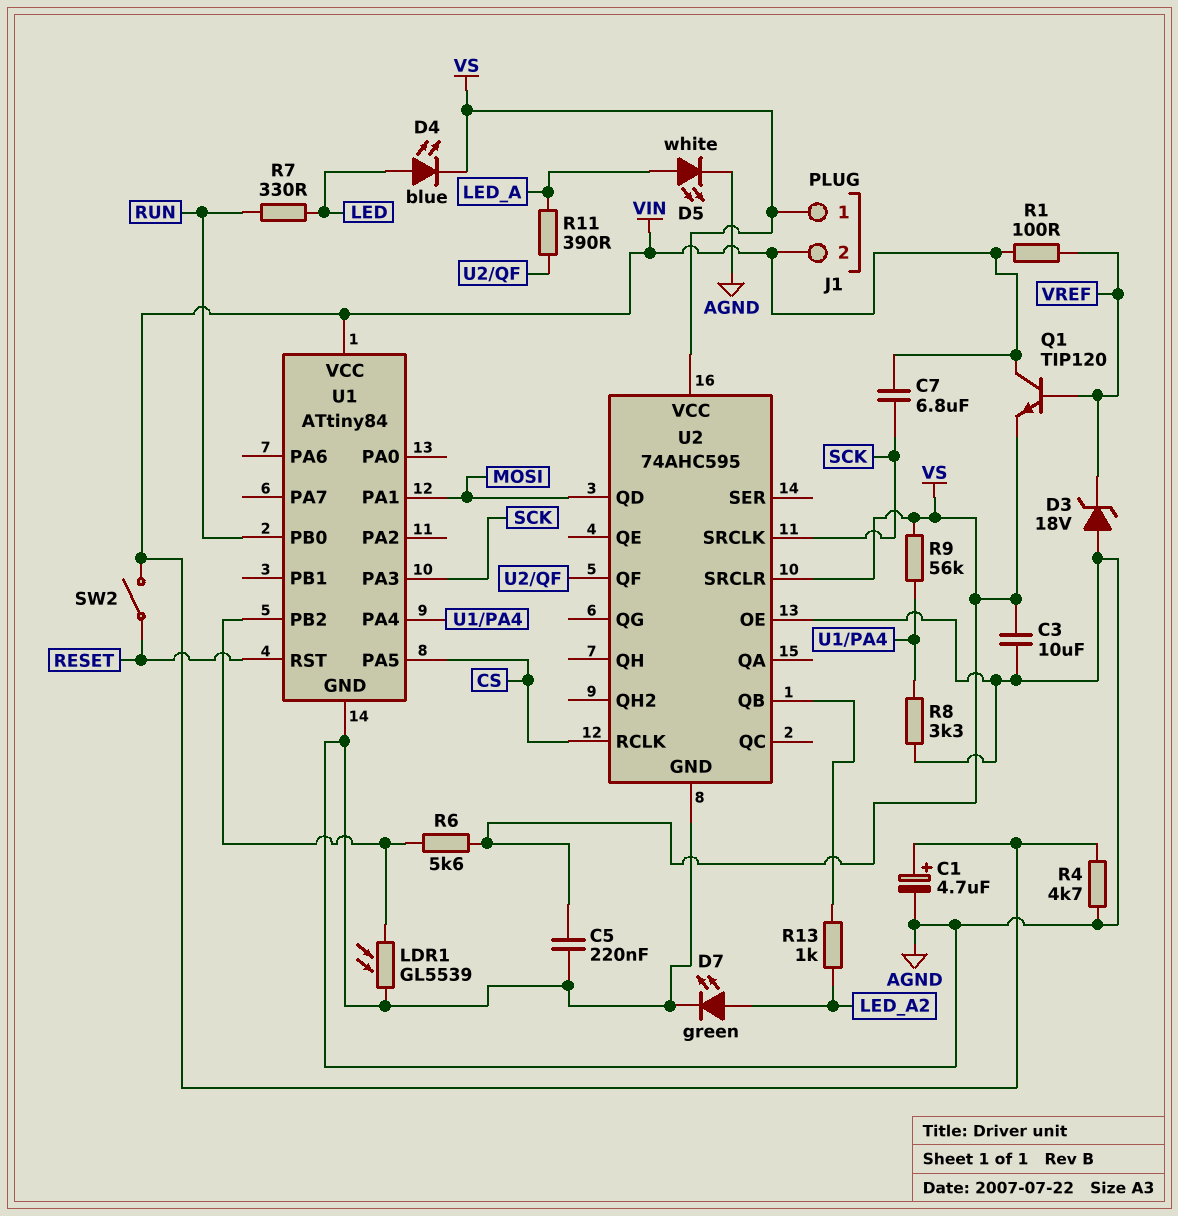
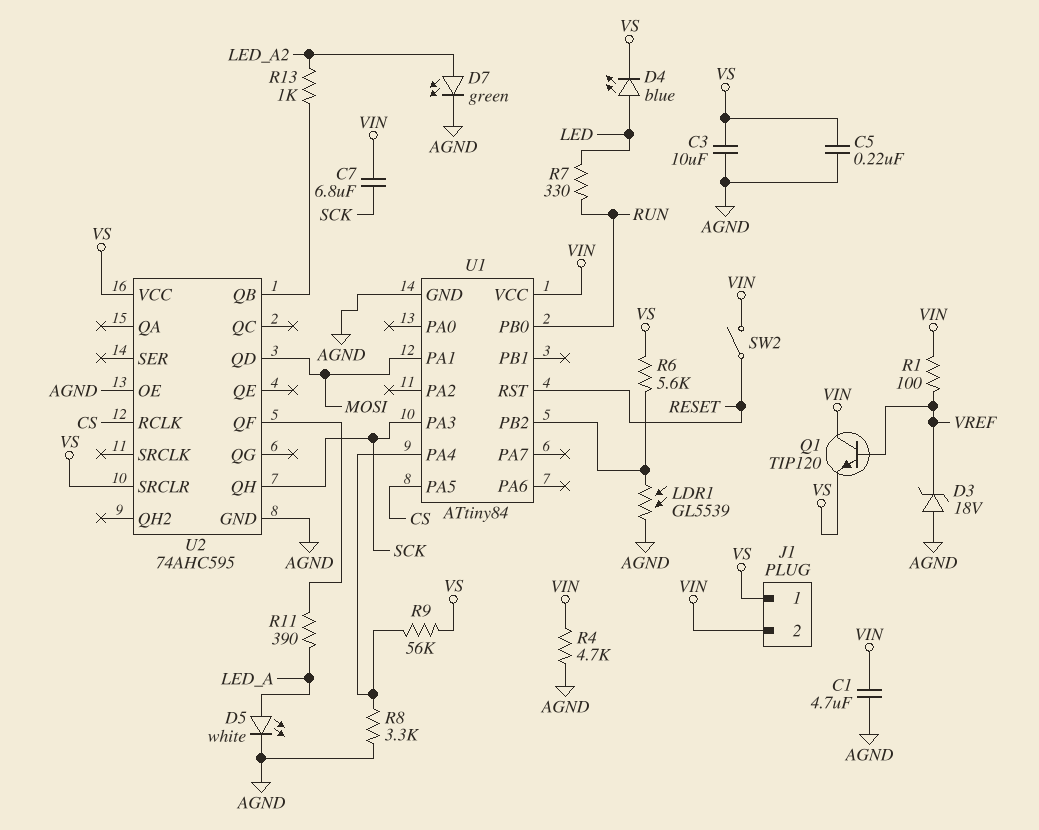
C1: 4.7uF (plus VIN, minus AGND) -> 4.7uF (AGND, VIN)
U2 pin QH: none -> SCK
U2 pin SRCLK: SCK -> none

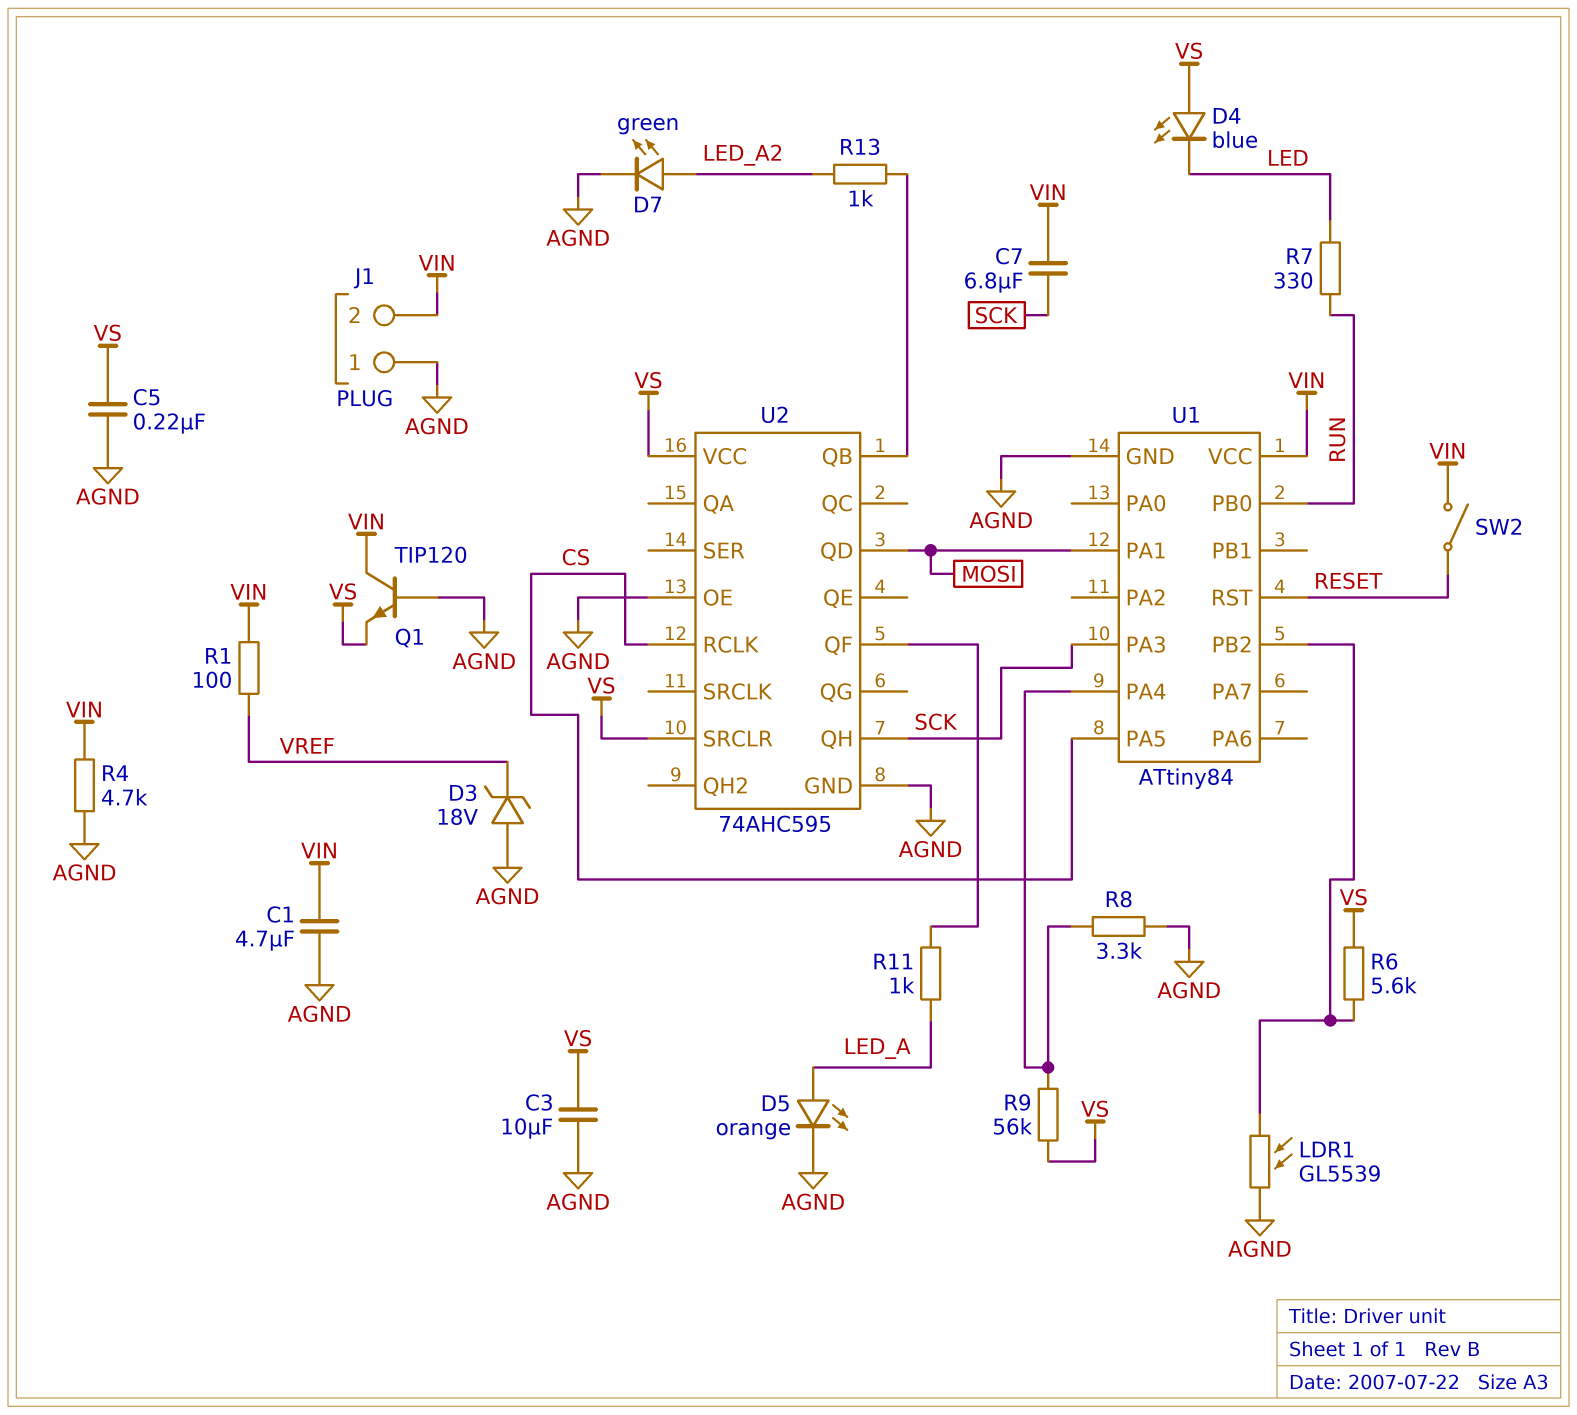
D4: LED blue (A LED, K VS) -> LED blue (A VS, K LED)
D5: LED white (A LED_A, K AGND) -> LED orange (A LED_A, K AGND)
J1 pin 1: VS -> AGND
Q1: NPN TIP120 (B VREF, C VIN, E VS) -> NPN TIP120 (B AGND, C VIN, E VS)
R11: 390 (LED_A, U2/QF) -> 1k (LED_A, U2/QF)

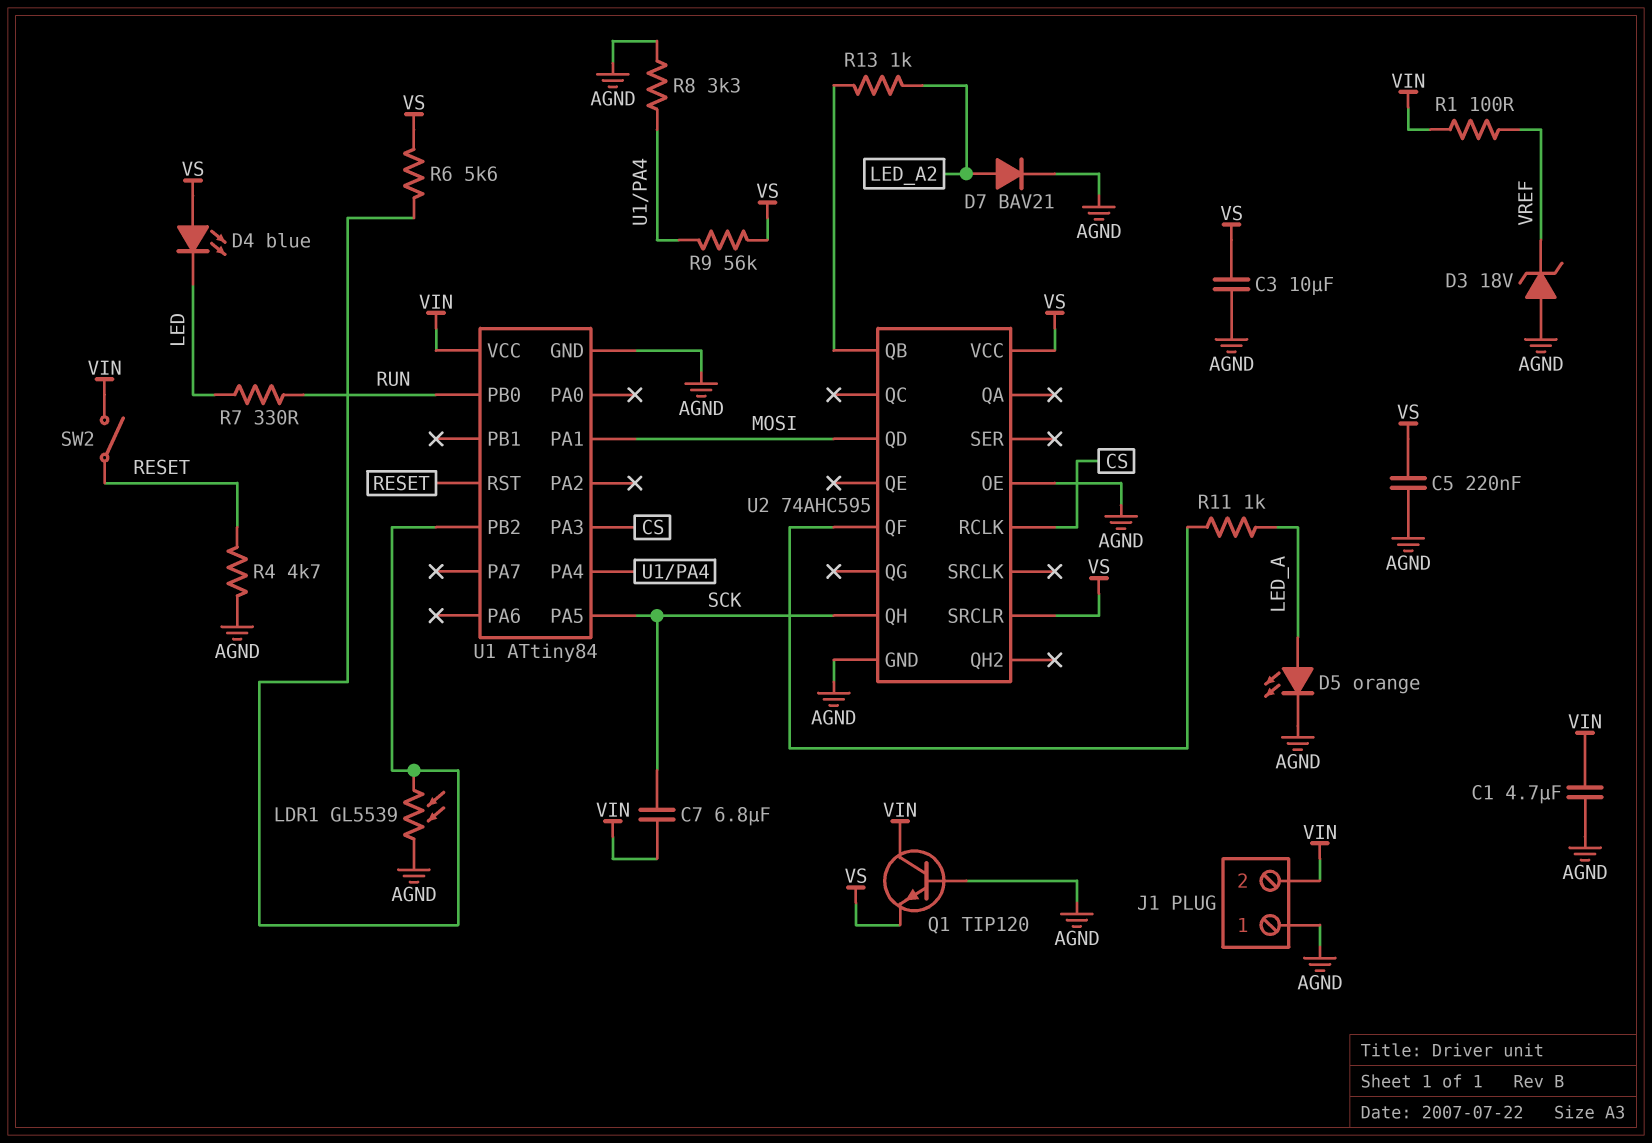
D7: LED green (A LED_A2, K AGND) -> diode BAV21 (A LED_A2, K AGND)
R4: 4.7k (AGND, VIN) -> 4.7k (AGND, RESET)
U1 pin PA3: SCK -> CS
U1 pin PA5: CS -> SCK

